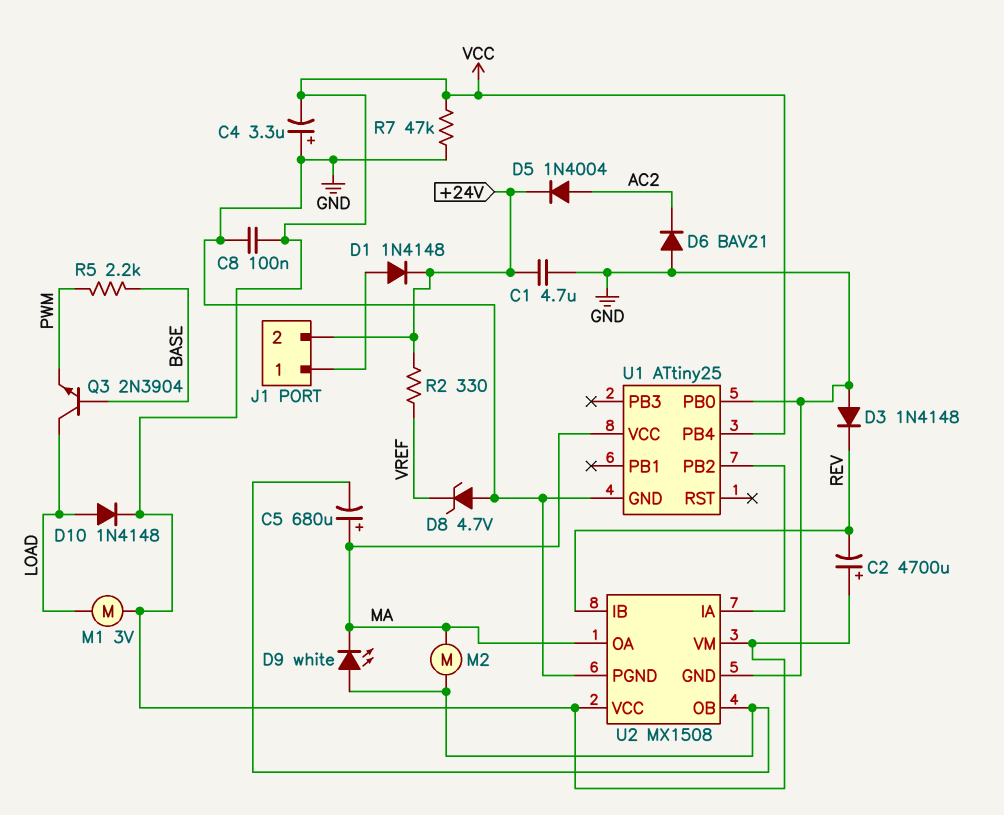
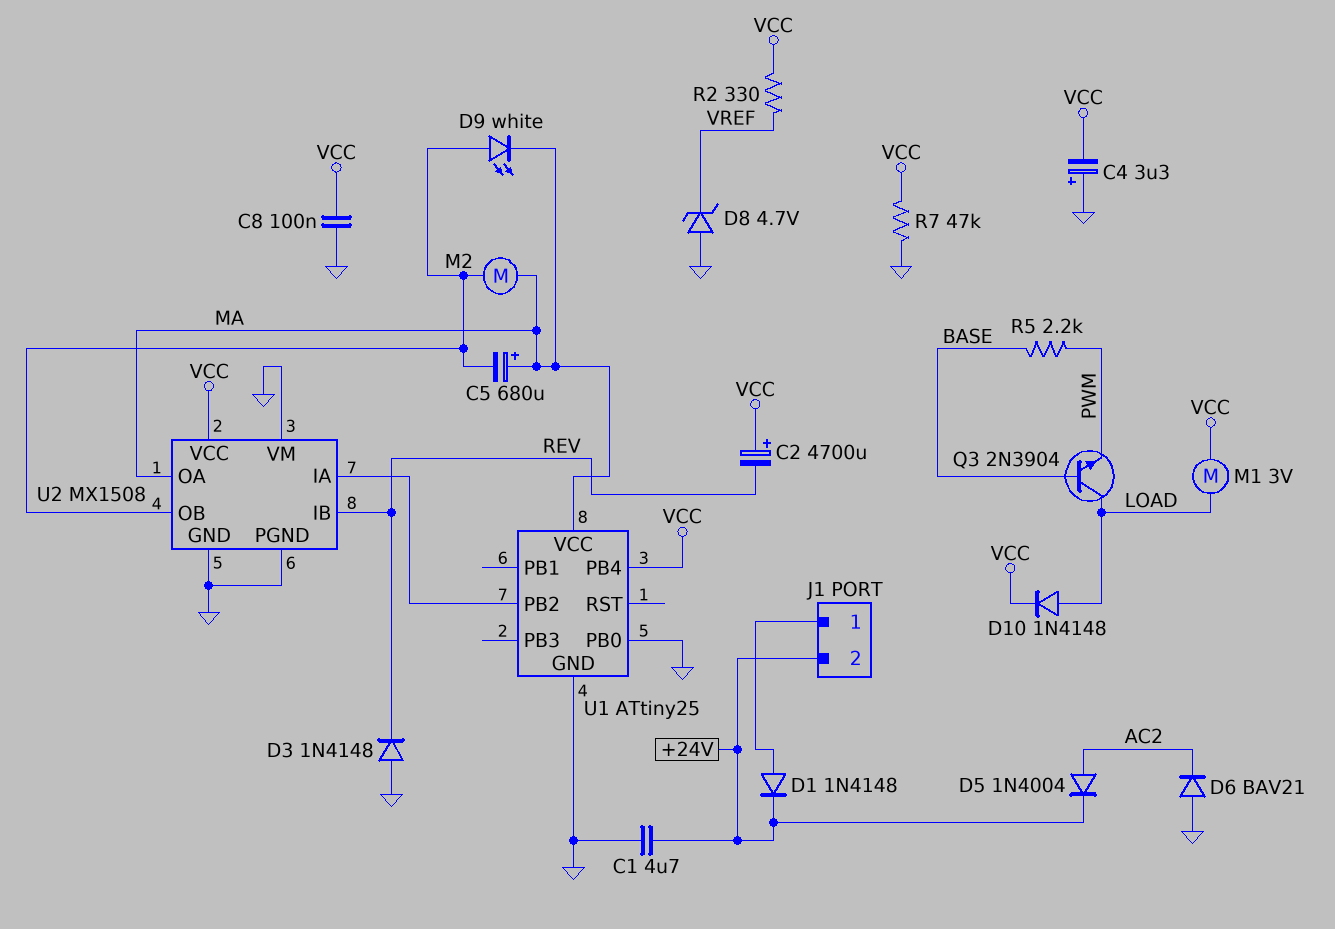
R2: 330 (+24V, VREF) -> 330 (VCC, VREF)
U2 pin VM: VCC -> GND

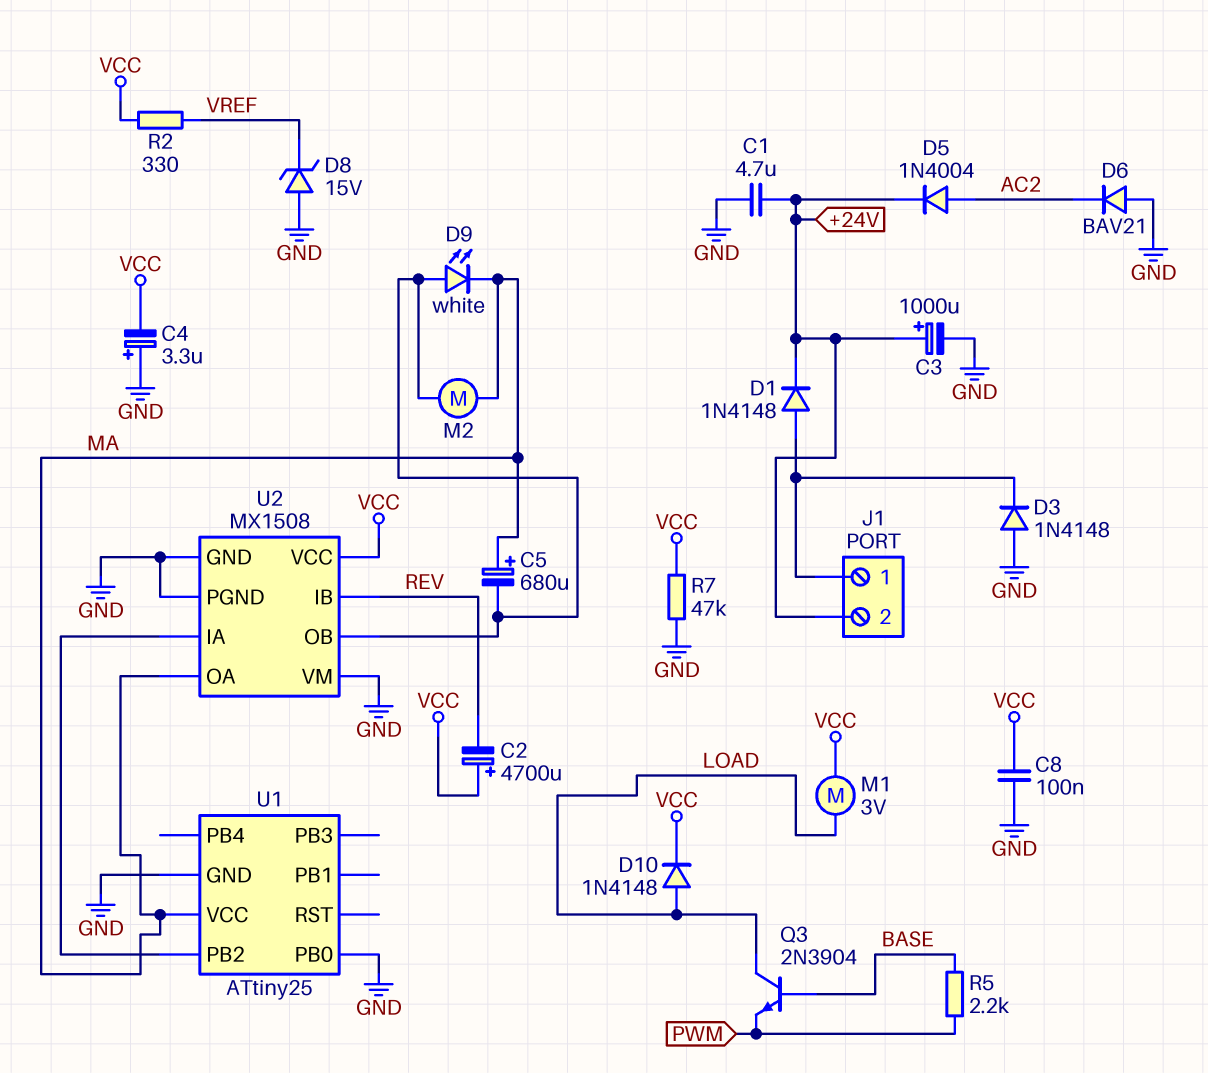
C3: none -> 1000uF (plus +24V, minus GND)
D3: diode 1N4148 (A GND, K REV) -> diode 1N4148 (A GND, K J1/1)
D8: zener 4.7V (A GND, K VREF) -> zener 15V (A GND, K VREF)
U1 pin PB4: VCC -> none

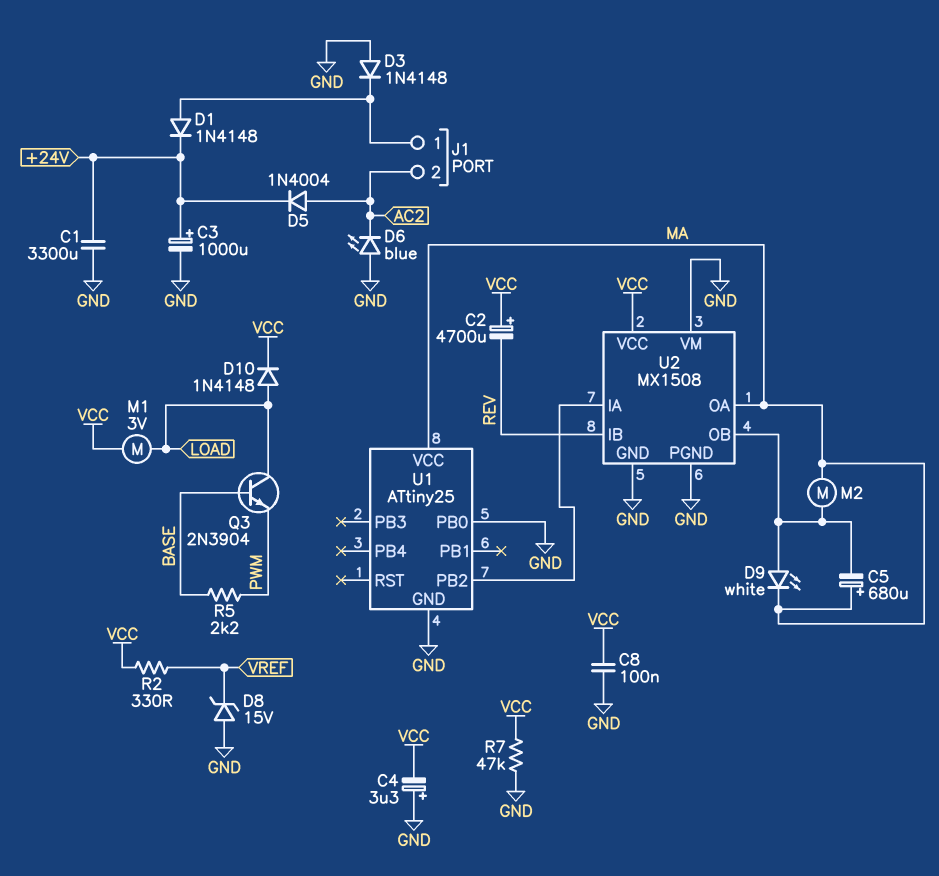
C1: 4.7uF (+24V, GND) -> 3300uF (+24V, GND)
D6: diode BAV21 (A GND, K AC2) -> LED blue (A GND, K AC2)
J1 pin 2: +24V -> AC2

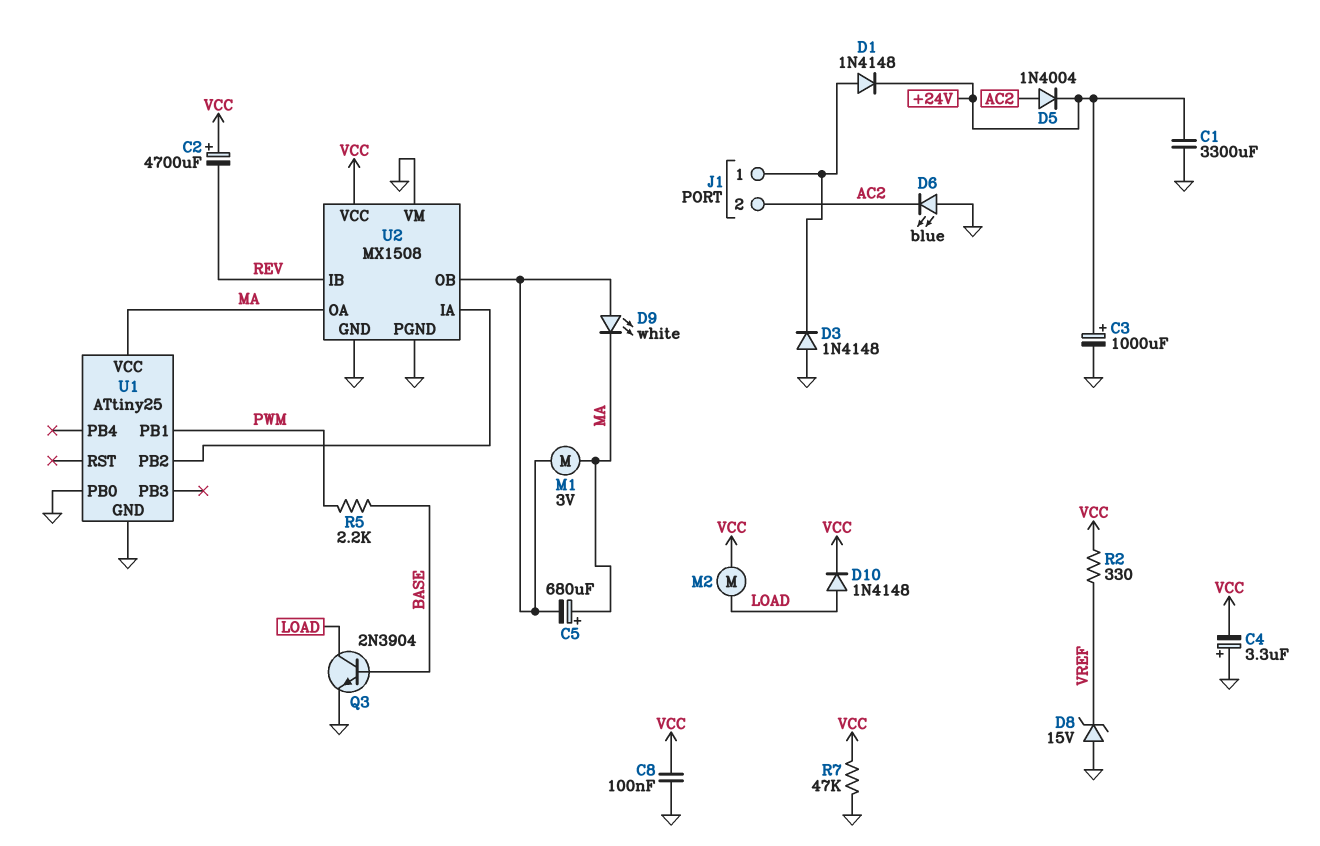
M1: motor 3V (LOAD, VCC) -> motor 3V (MA, U2/OB)
M2: motor (MA, U2/OB) -> motor (LOAD, VCC)
Q3: NPN 2N3904 (B BASE, C LOAD, E PWM) -> NPN 2N3904 (B BASE, C LOAD, E GND)
U1 pin PB1: none -> PWM

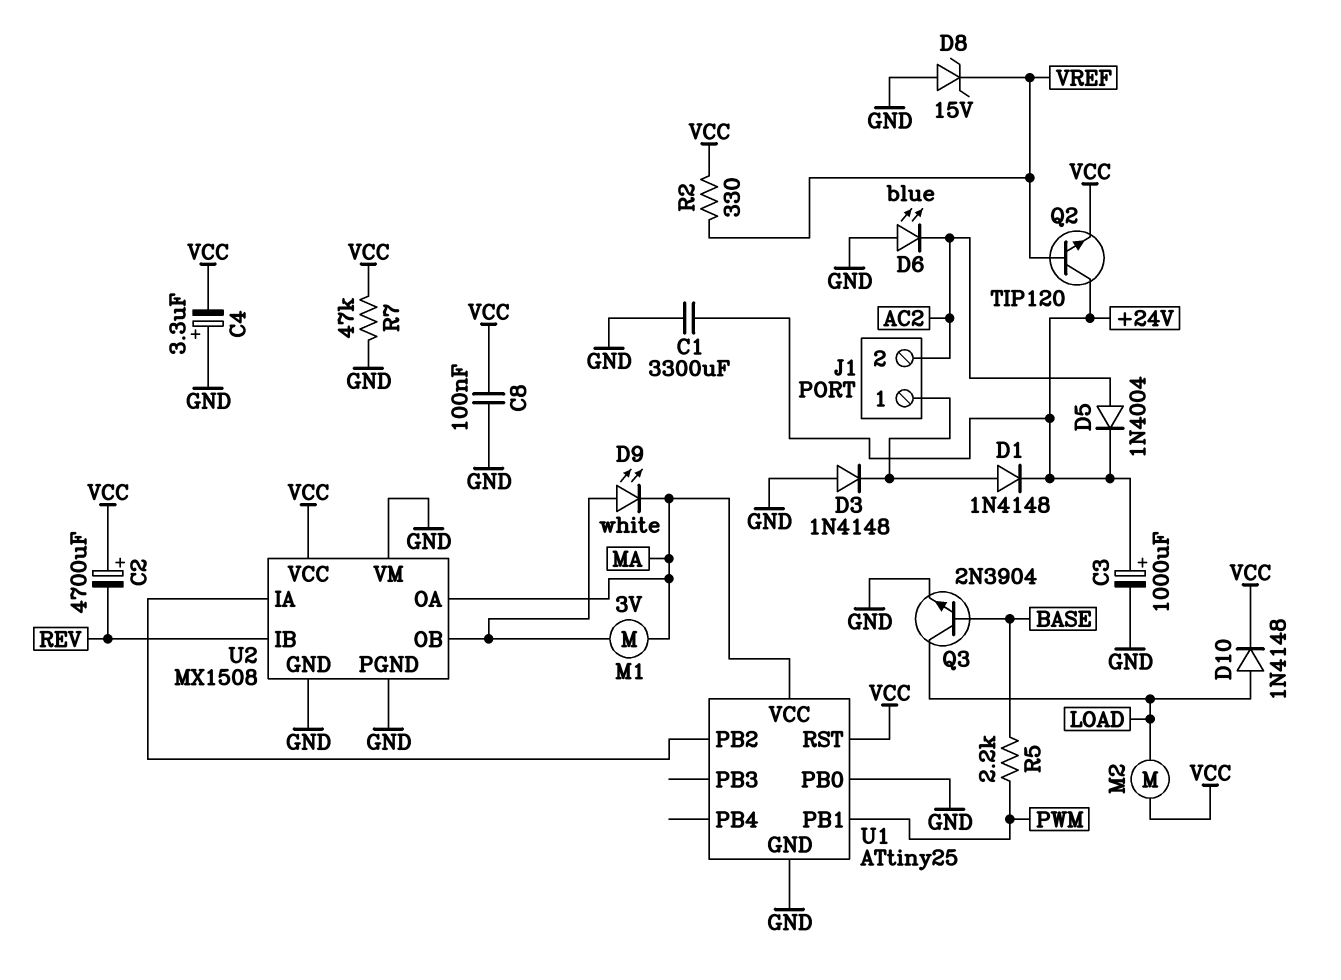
C5: 680uF (plus MA, minus U2/OB) -> none
Q2: none -> NPN TIP120 (B VREF, C +24V, E VCC)
U1 pin RST: none -> VCC

